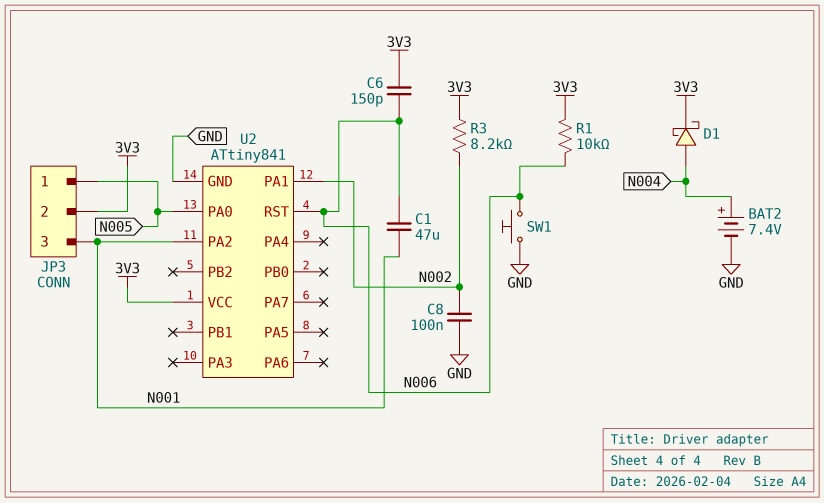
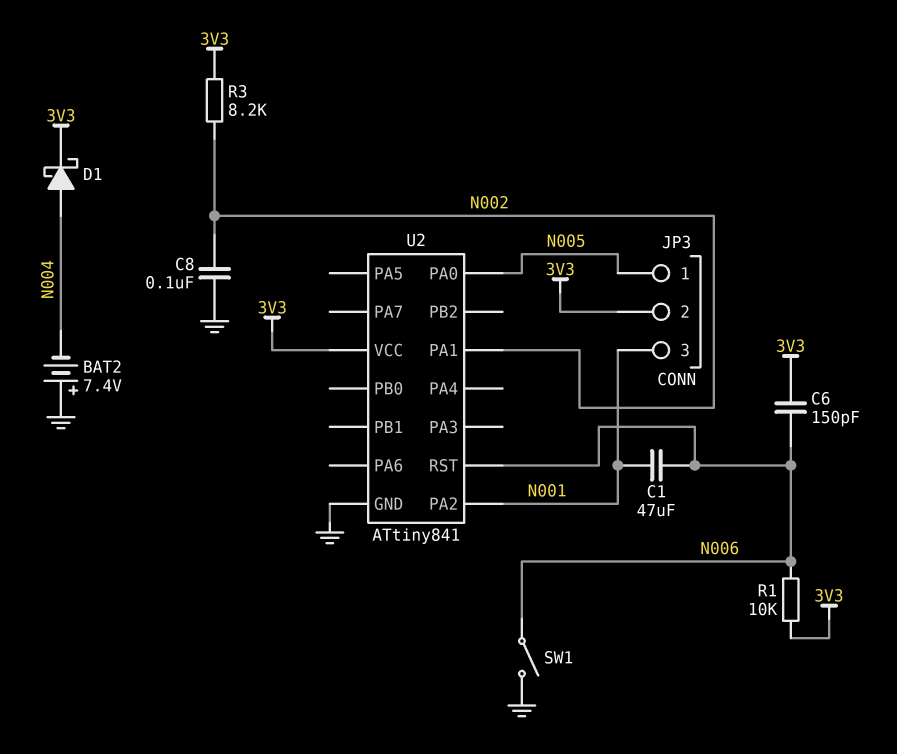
BAT2: 7.4V (plus N004, minus GND) -> 7.4V (plus GND, minus N004)
SW1: button (GND, N006) -> switch (GND, N006)

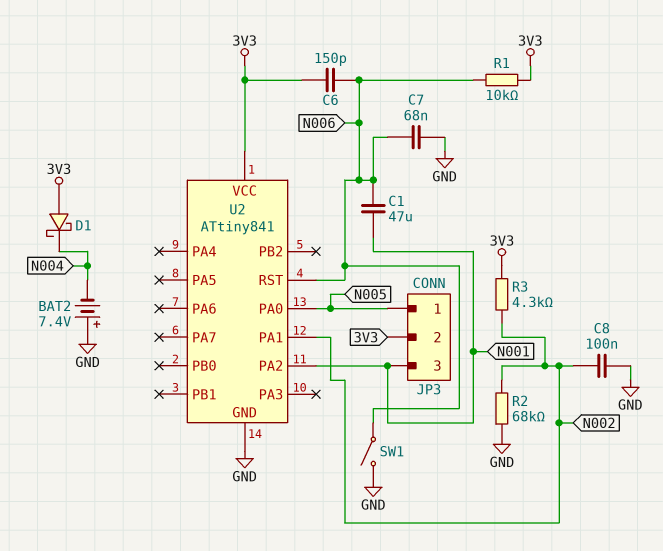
C7: none -> 68nF (GND, N006)
D1: schottky (A N004, K 3V3) -> schottky (A 3V3, K N004)
R2: none -> 68k (GND, N002)
R3: 8.2k (3V3, N002) -> 4.3k (3V3, N002)

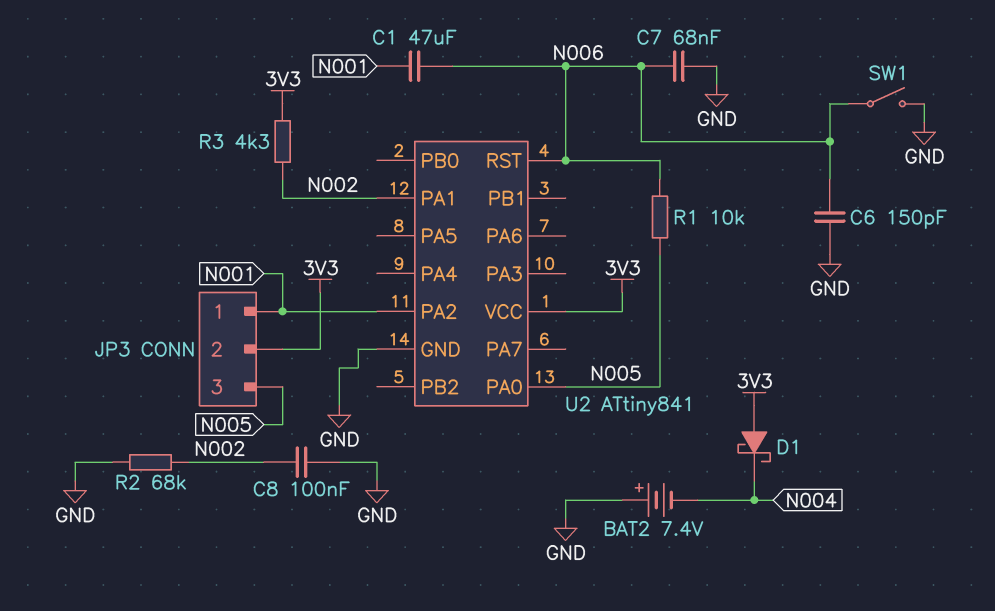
C6: 150pF (3V3, N006) -> 150pF (GND, N006)
JP3 pin 1: N005 -> N001
JP3 pin 3: N001 -> N005
R1: 10k (3V3, N006) -> 10k (N005, N006)

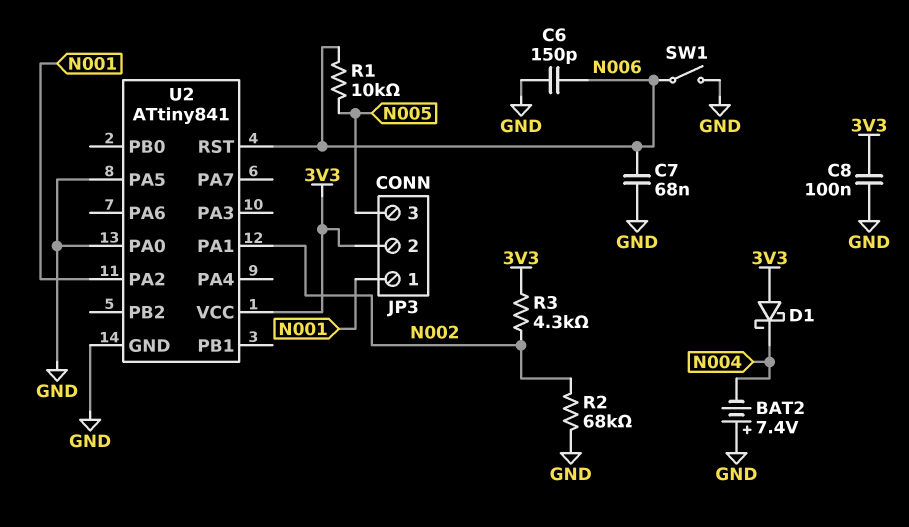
C1: 47uF (N001, N006) -> none
C8: 100nF (GND, N002) -> 100nF (3V3, GND)
U2 pin PA0: N005 -> GND
U2 pin PA5: none -> GND

